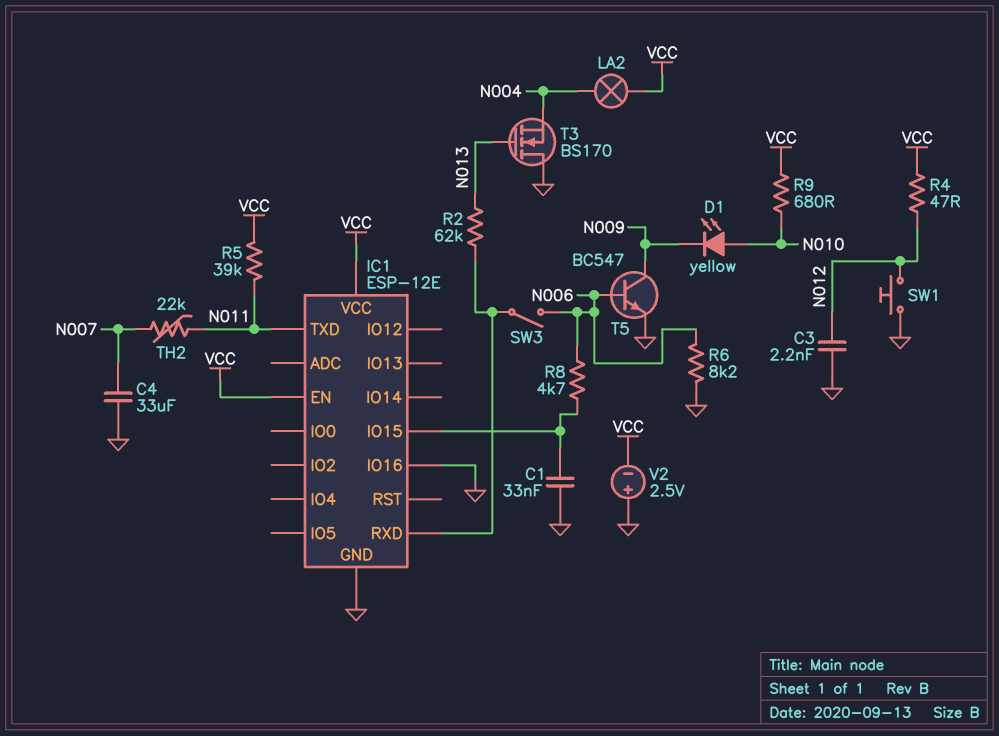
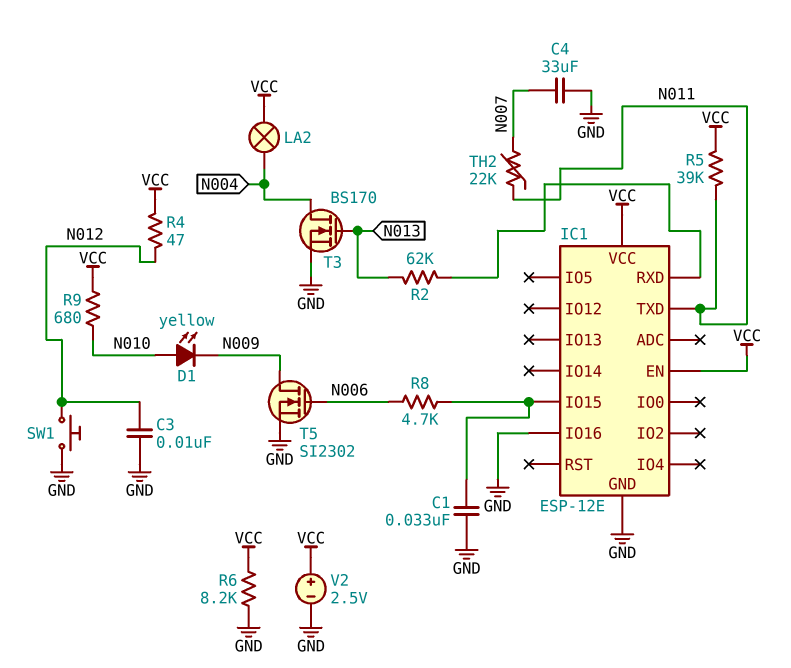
C3: 2.2nF (GND, N012) -> 10nF (GND, N012)
R6: 8.2k (GND, N006) -> 8.2k (GND, VCC)
SW3: switch (IC1/RXD, N006) -> none
T3: NMOS BS170 (G N013, D GND, S N004) -> NMOS BS170 (G N013, D N004, S GND)
T5: NPN BC547 (B N006, C N009, E GND) -> NMOS SI2302 (G N006, D N009, S GND)
V2: 2.5V (plus GND, minus VCC) -> 2.5V (plus VCC, minus GND)

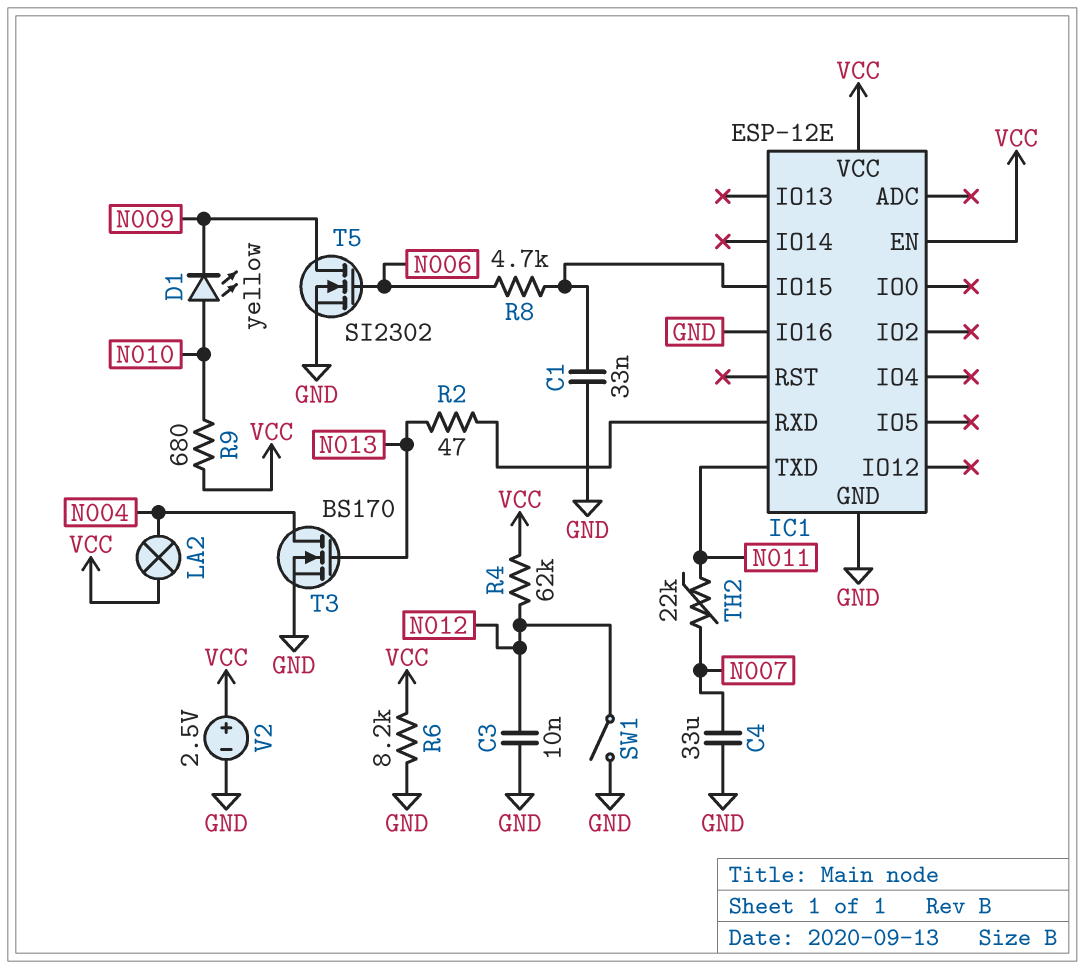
R2: 62k (IC1/RXD, N013) -> 47 (IC1/RXD, N013)
R4: 47 (N012, VCC) -> 62k (N012, VCC)
R5: 39k (N011, VCC) -> none
SW1: button (GND, N012) -> switch (GND, N012)

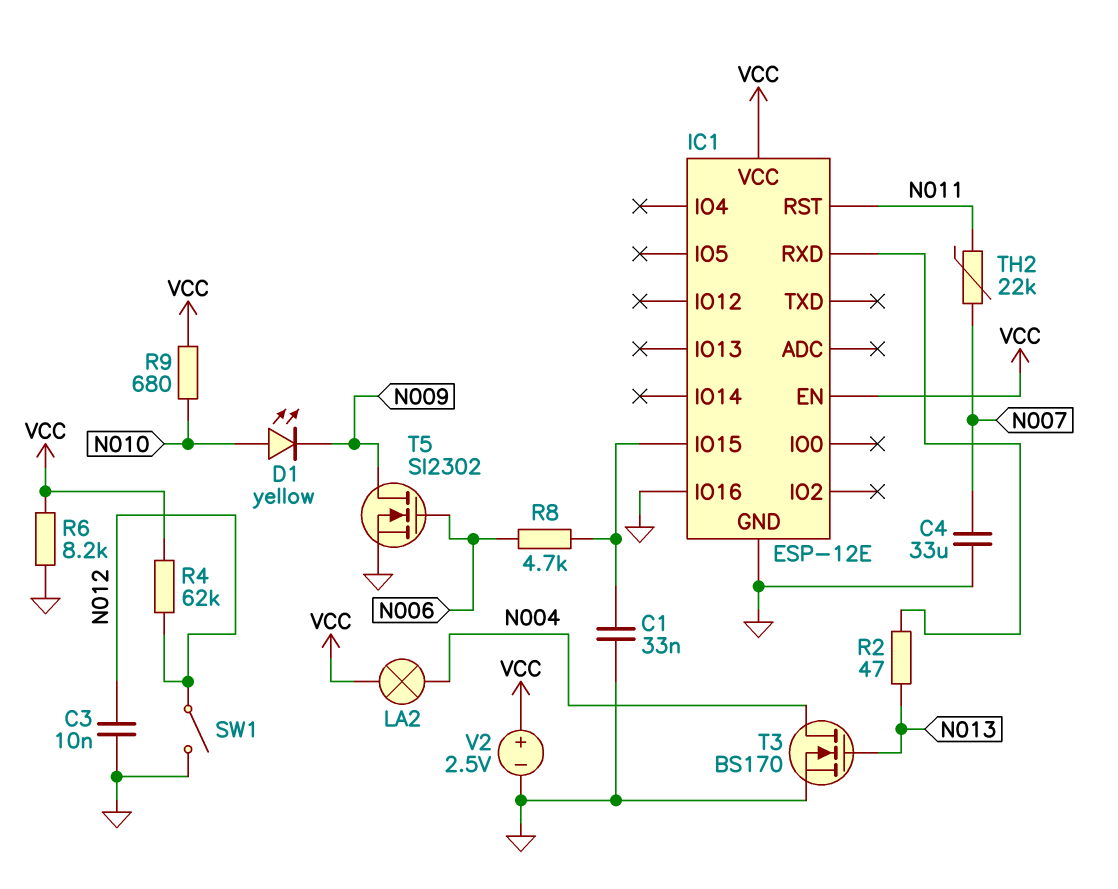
IC1 pin RST: none -> N011
IC1 pin TXD: N011 -> none

